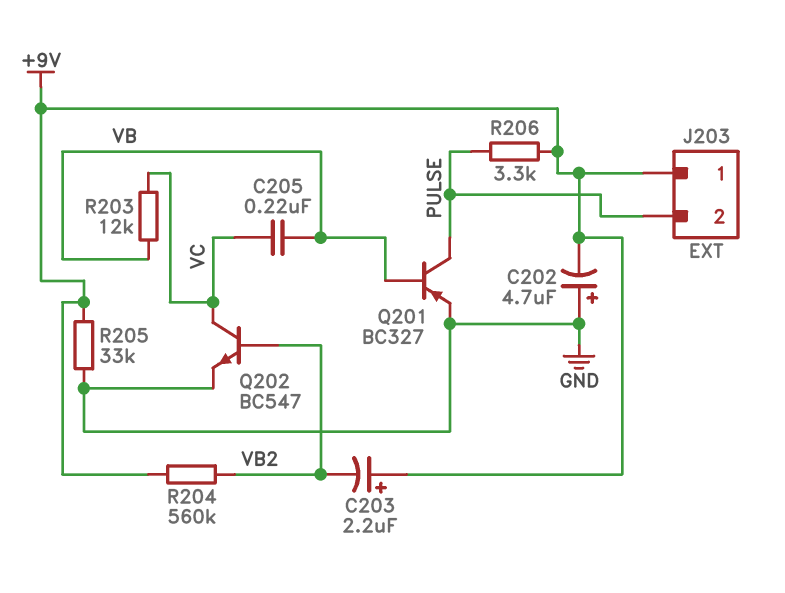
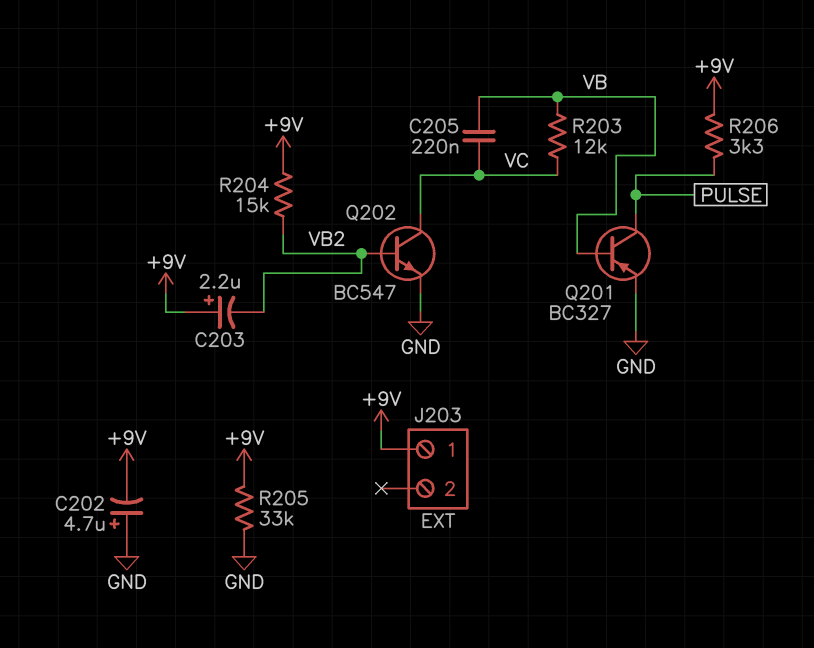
J203 pin 2: PULSE -> none
R204: 560k (+9V, VB2) -> 15k (+9V, VB2)

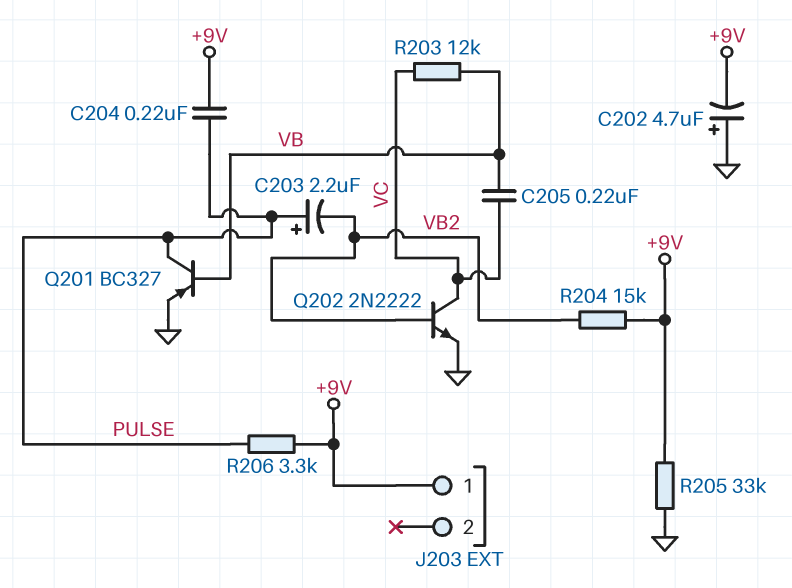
C203: 2.2uF (plus +9V, minus VB2) -> 2.2uF (plus PULSE, minus VB2)
C204: none -> 220nF (+9V, PULSE)
Q202: NPN BC547 (B VB2, C VC, E GND) -> NPN 2N2222 (B VB2, C VC, E GND)

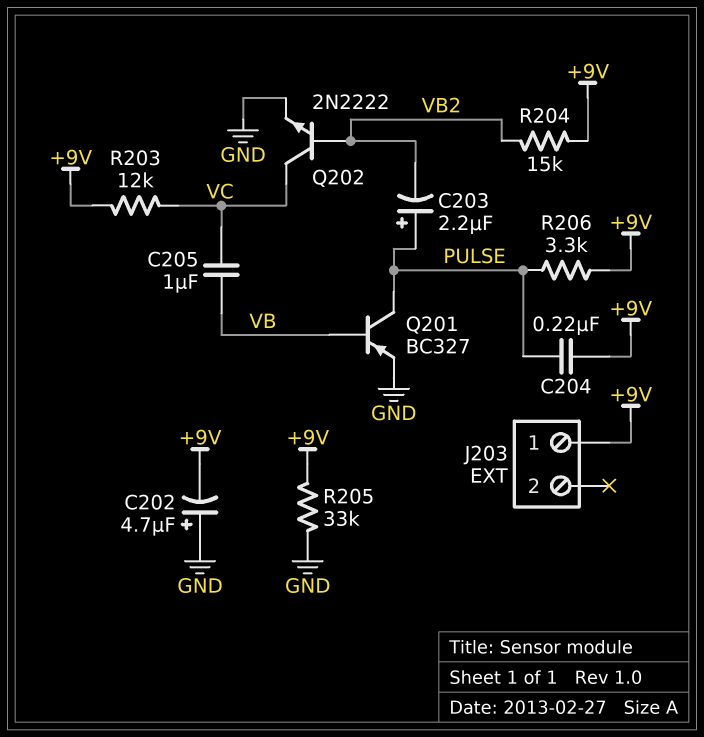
C205: 220nF (VB, VC) -> 1uF (VB, VC)
R203: 12k (VB, VC) -> 12k (+9V, VC)

